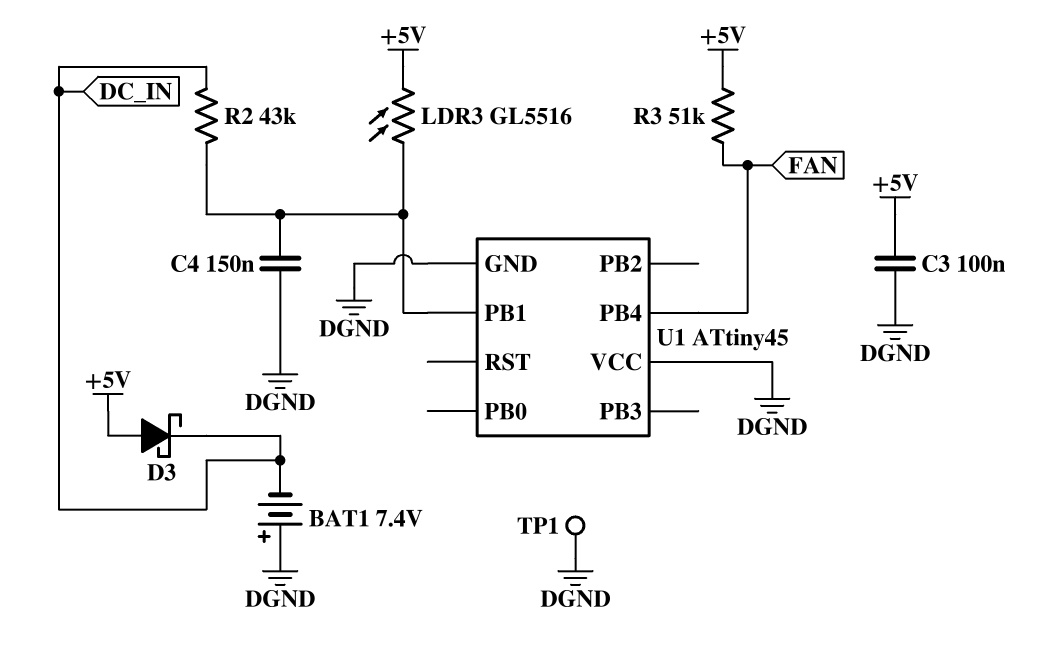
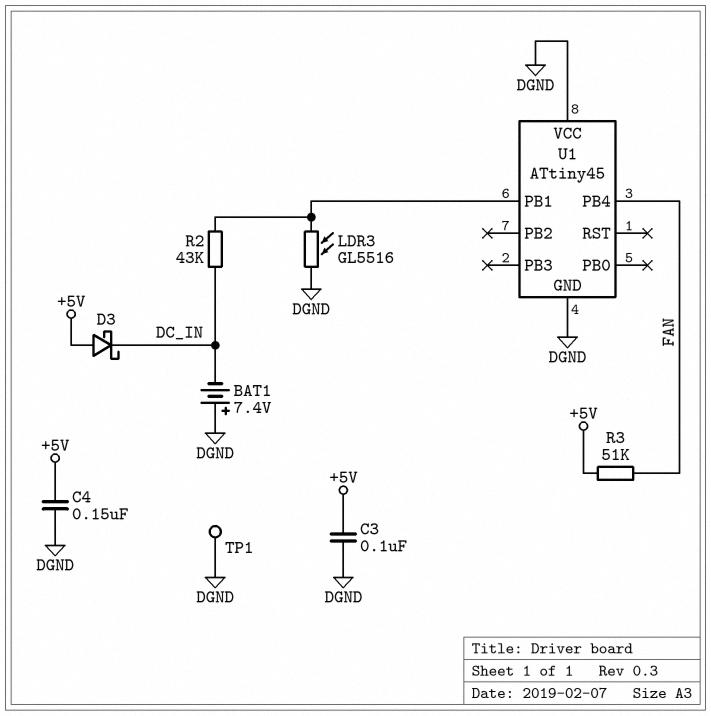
C4: 150nF (DGND, U1/PB1) -> 150nF (+5V, DGND)
LDR3: GL5516 (+5V, U1/PB1) -> GL5516 (DGND, U1/PB1)

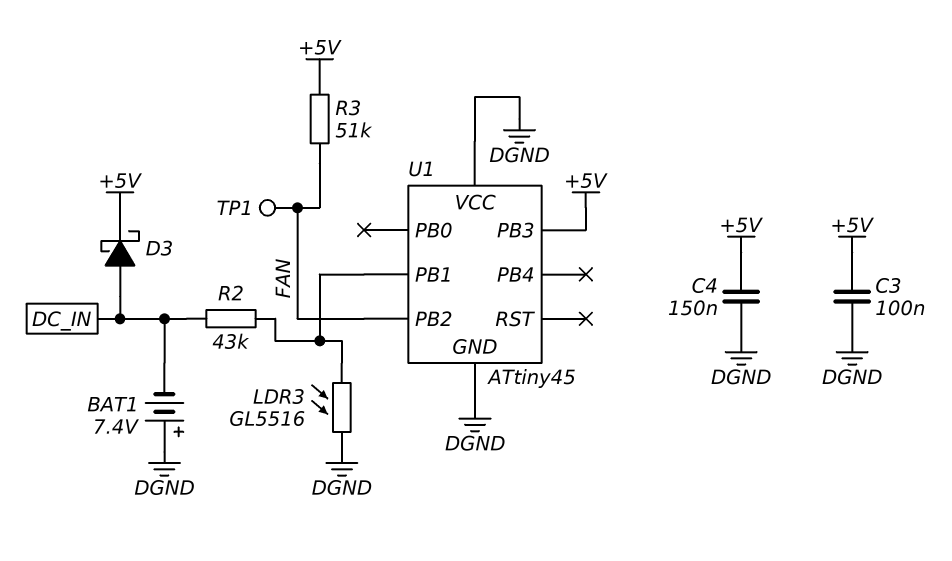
D3: schottky (A +5V, K DC_IN) -> schottky (A DC_IN, K +5V)
TP1: test point (DGND) -> test point (FAN)
U1 pin PB2: none -> FAN
U1 pin PB3: none -> +5V
U1 pin PB4: FAN -> none

